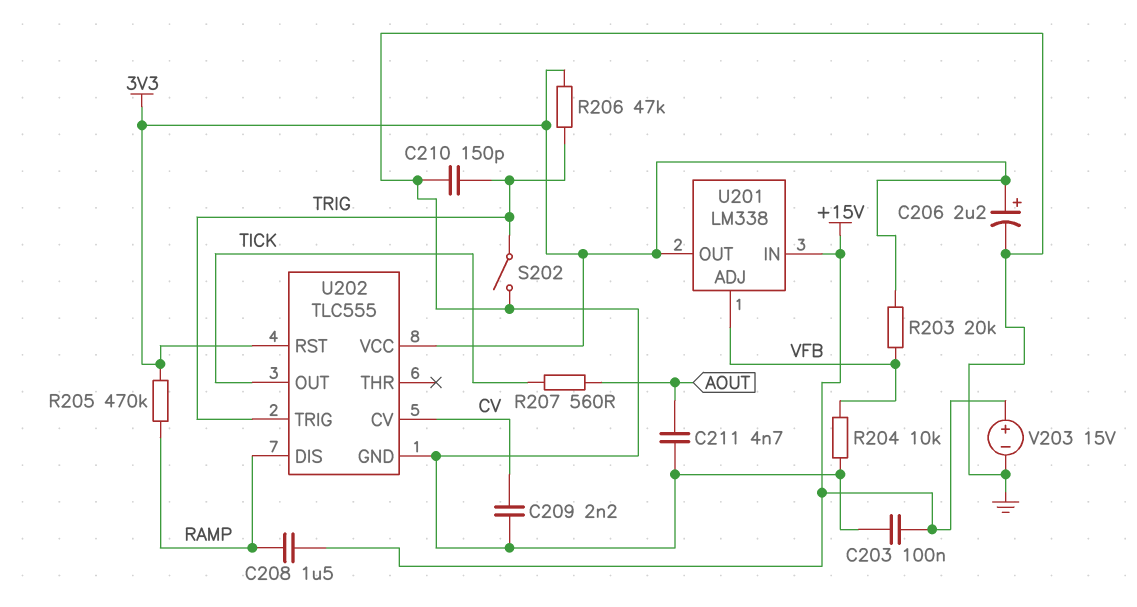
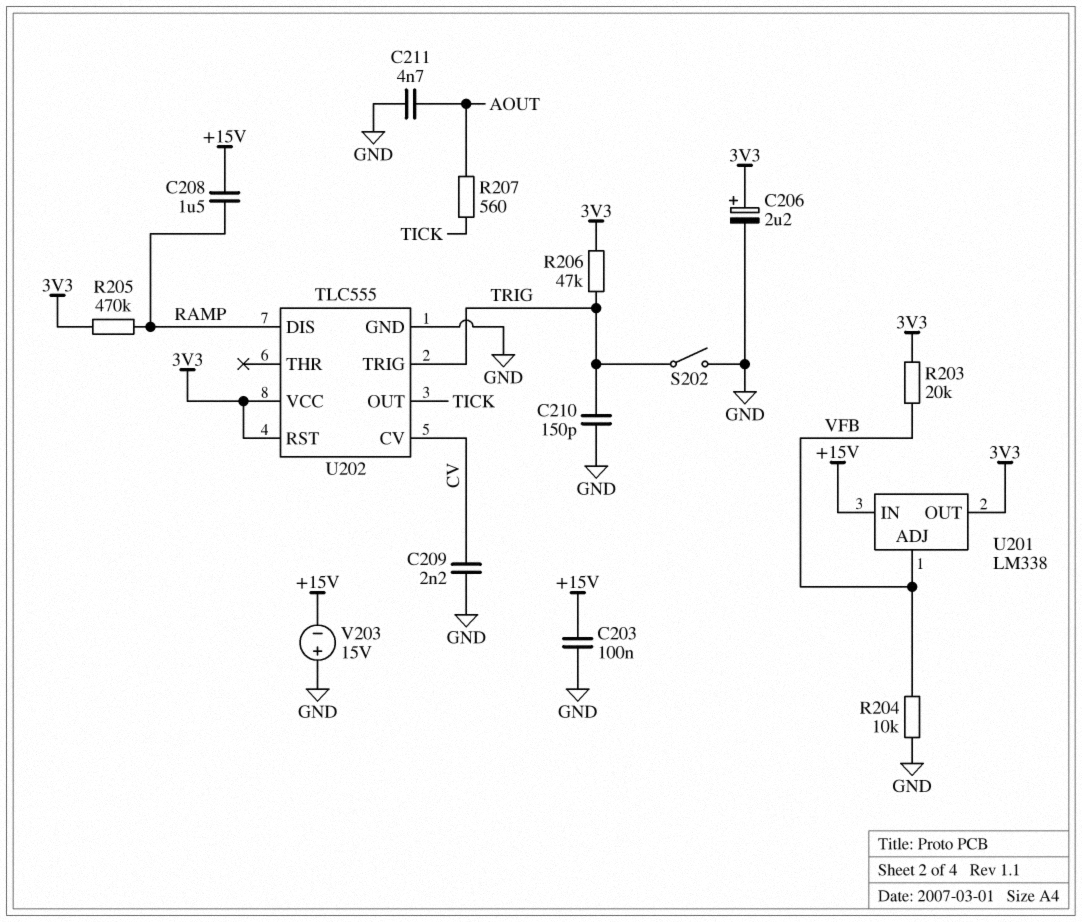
V203: 15V (plus +15V, minus GND) -> 15V (plus GND, minus +15V)

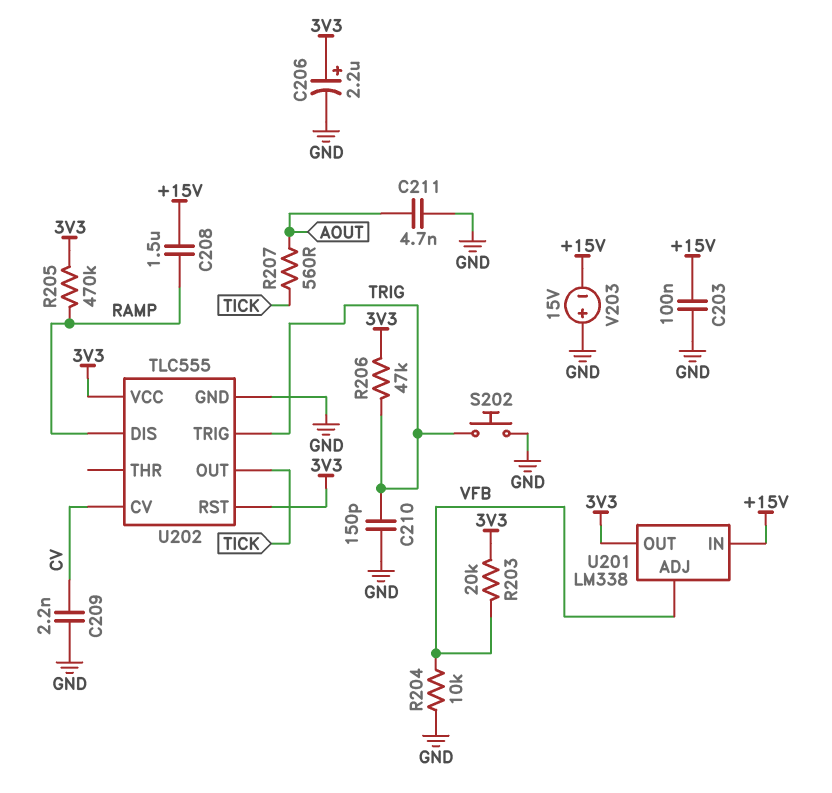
S202: switch (GND, TRIG) -> button (GND, TRIG)

